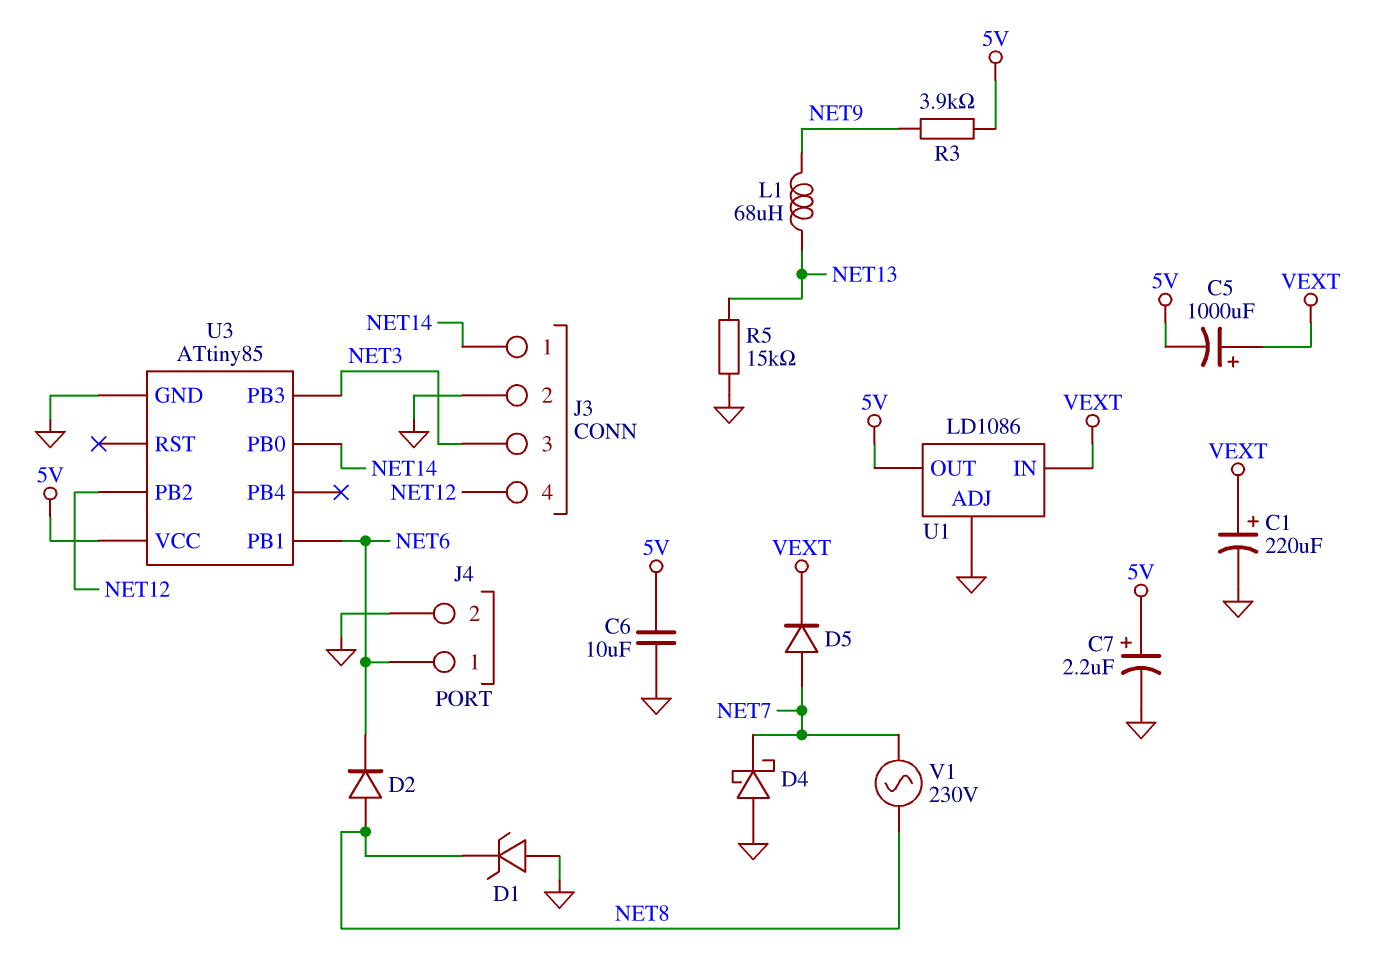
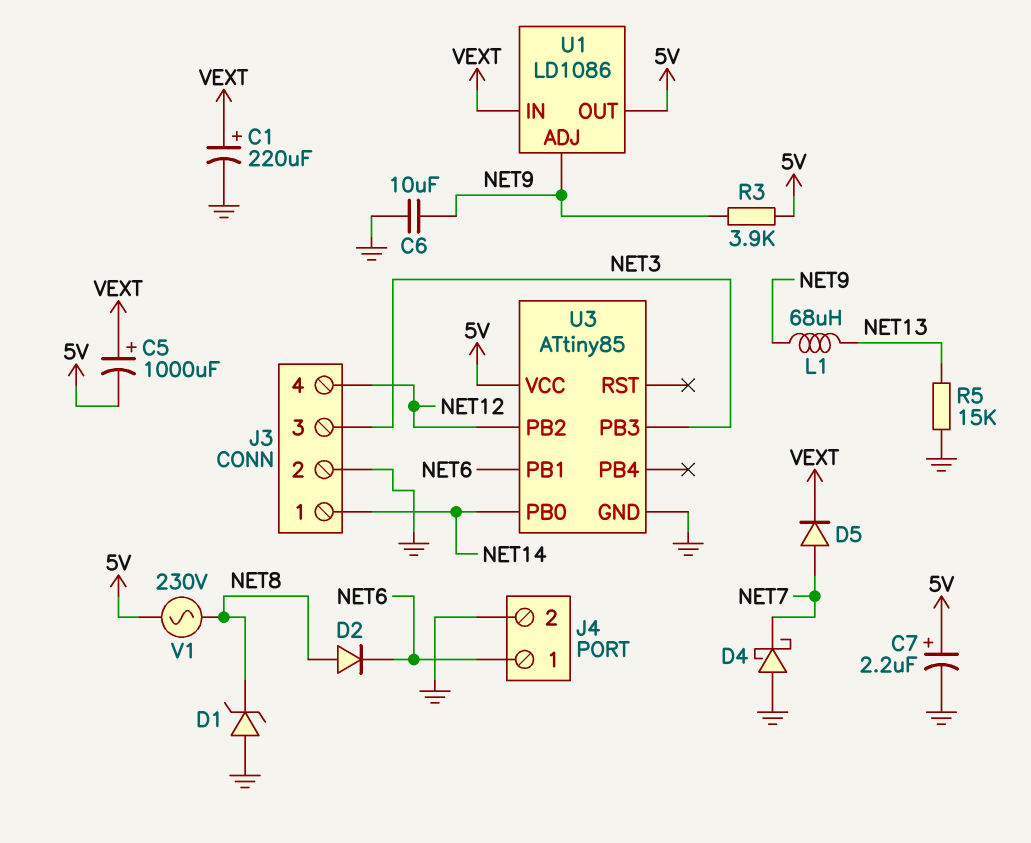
C6: 10uF (5V, GND) -> 10uF (GND, NET9)
U1 pin ADJ: GND -> NET9
V1: AC 230V (NET7, NET8) -> AC 230V (5V, NET8)

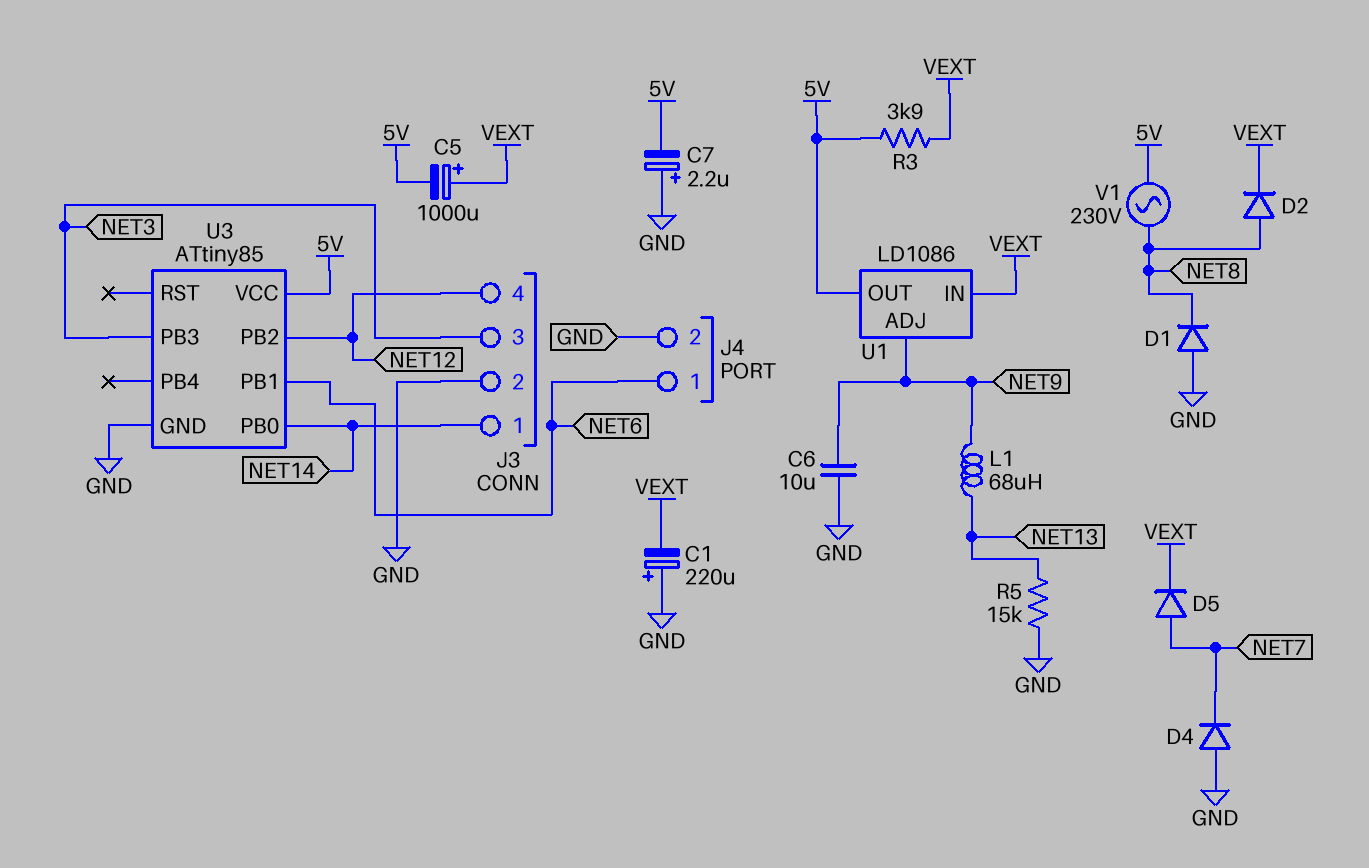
C1: 220uF (plus VEXT, minus GND) -> 220uF (plus GND, minus VEXT)
C7: 2.2uF (plus 5V, minus GND) -> 2.2uF (plus GND, minus 5V)
D1: zener (A GND, K NET8) -> diode (A GND, K NET8)
D2: diode (A NET8, K NET6) -> diode (A NET8, K VEXT)
D4: schottky (A GND, K NET7) -> diode (A GND, K NET7)
R3: 3.9k (5V, NET9) -> 3.9k (5V, VEXT)

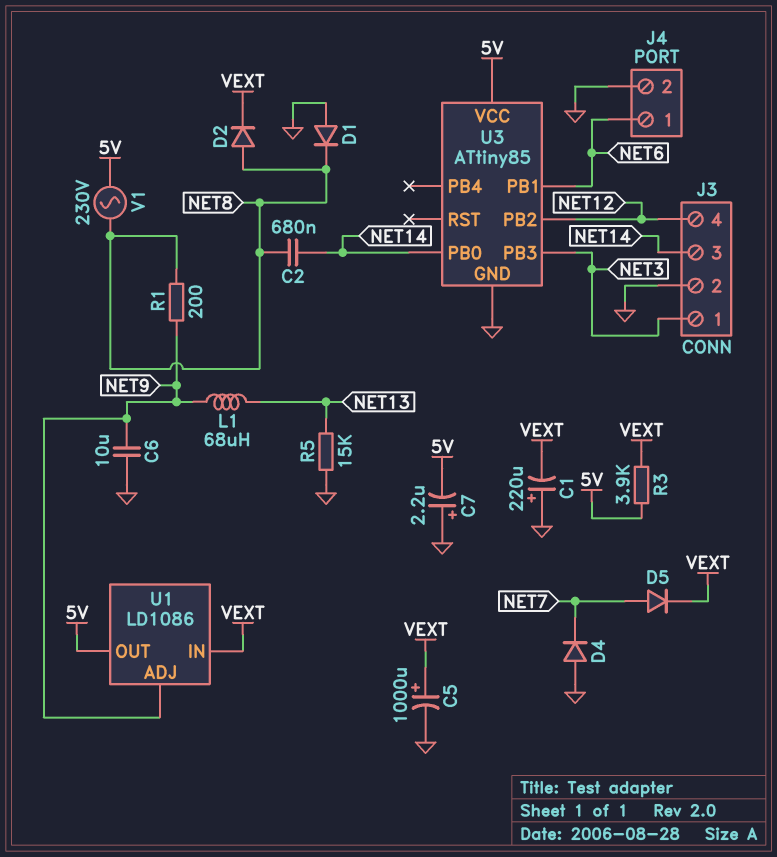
C2: none -> 680nF (NET8, NET14)
C5: 1000uF (plus VEXT, minus 5V) -> 1000uF (plus VEXT, minus GND)
J3 pin 1: NET14 -> NET3
J3 pin 3: NET3 -> NET14
R1: none -> 200 (NET8, NET9)

